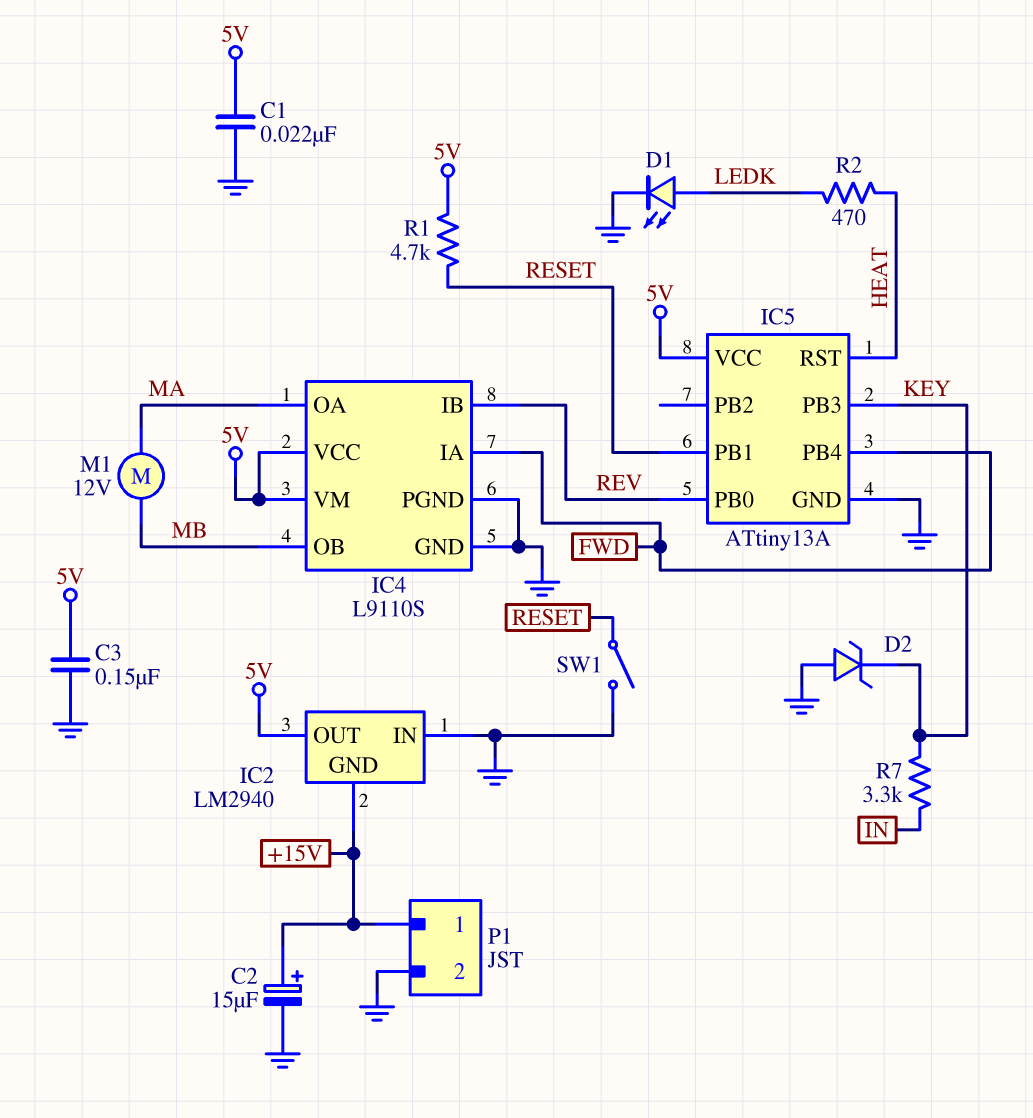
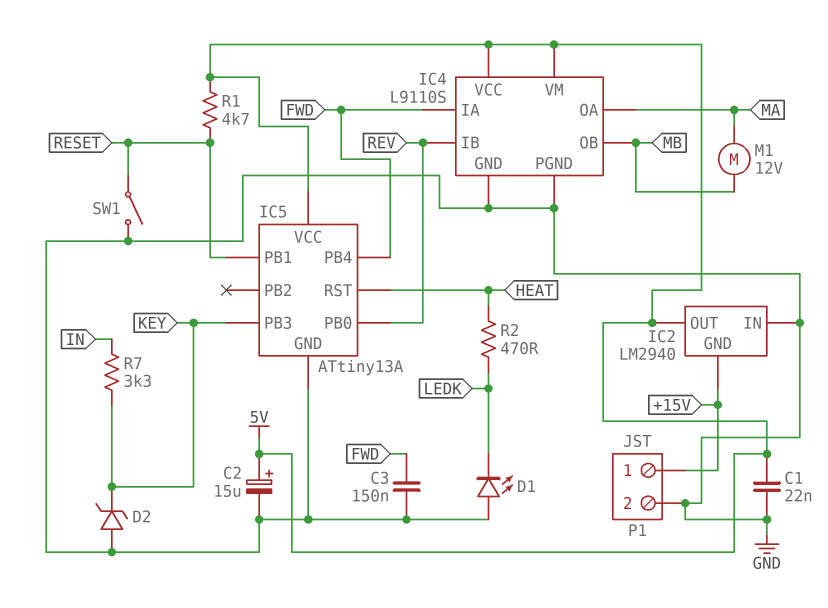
C2: 15uF (plus +15V, minus GND) -> 15uF (plus 5V, minus GND)
C3: 150nF (5V, GND) -> 150nF (FWD, GND)
D1: LED (A LEDK, K GND) -> LED (A GND, K LEDK)

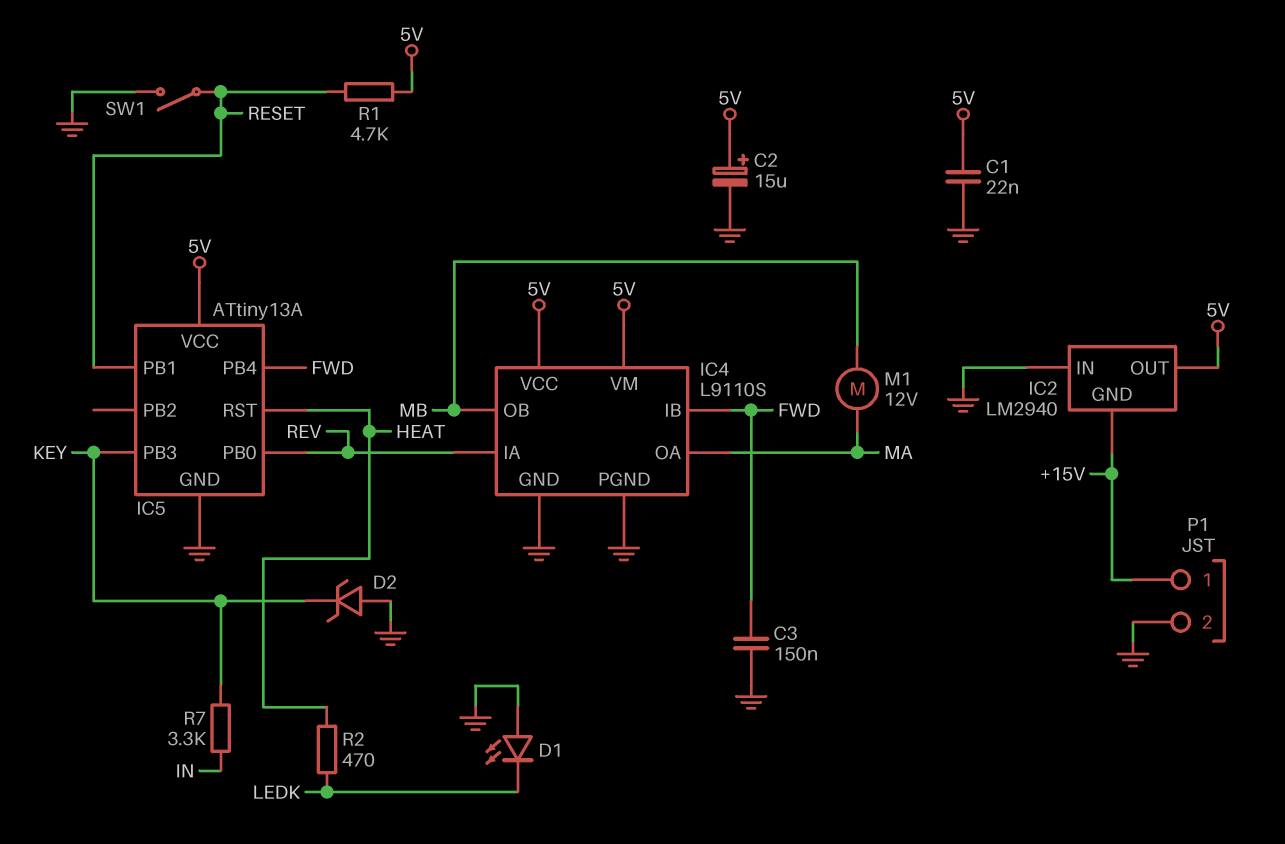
IC4 pin IA: FWD -> REV
IC4 pin IB: REV -> FWD

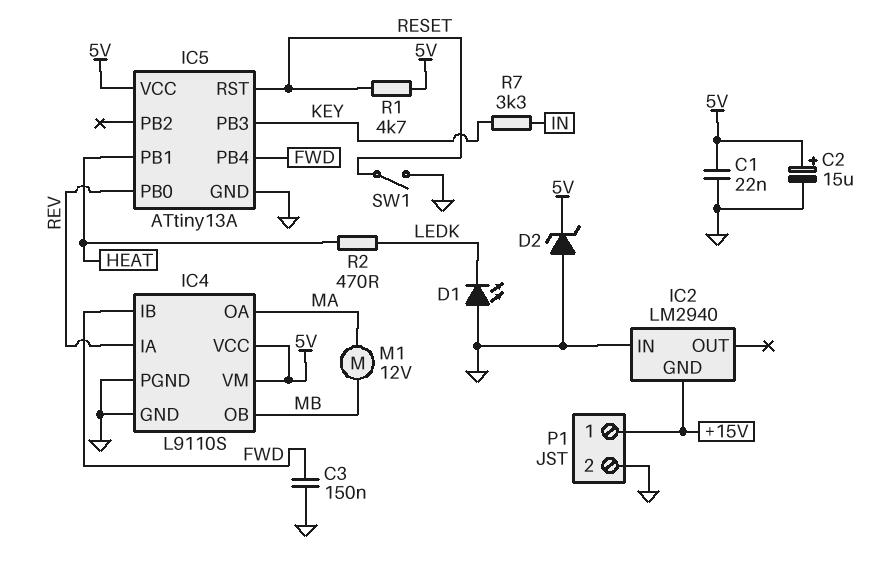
D2: zener (A GND, K KEY) -> zener (A GND, K 5V)
IC2 pin OUT: 5V -> none
IC5 pin PB1: RESET -> HEAT
IC5 pin RST: HEAT -> RESET

